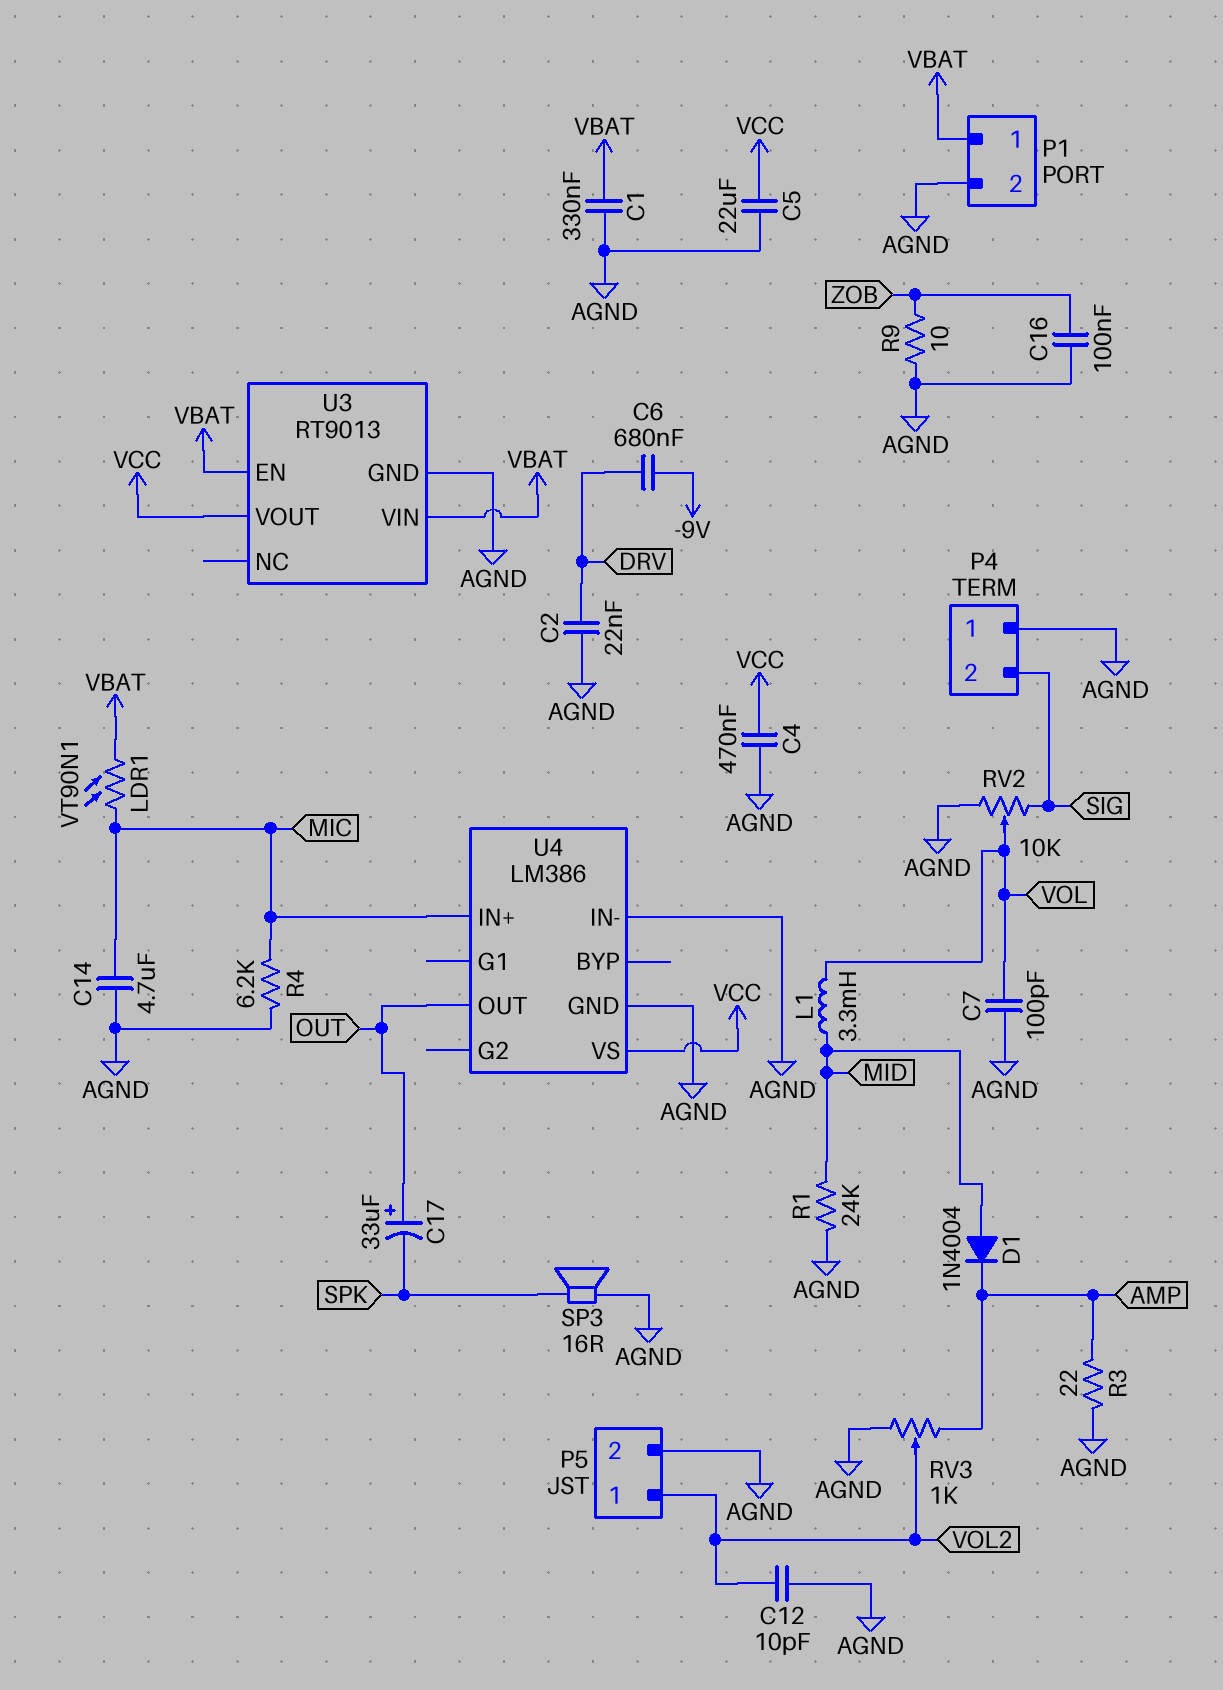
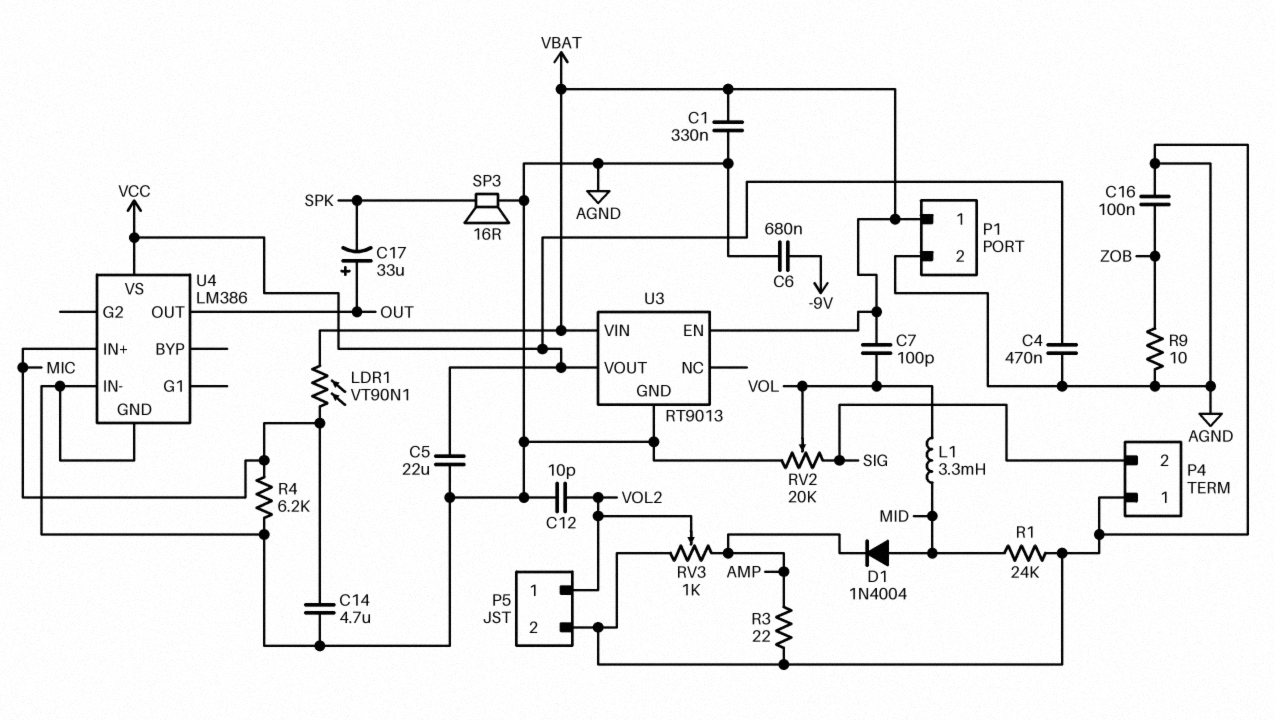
C2: 22nF (AGND, DRV) -> none
C6: 680nF (-9V, DRV) -> 680nF (-9V, AGND)
C7: 100pF (AGND, VOL) -> 100pF (VBAT, VOL)
RV2: 10k (AGND, SIG, wiper VOL) -> 20k (AGND, SIG, wiper VOL)

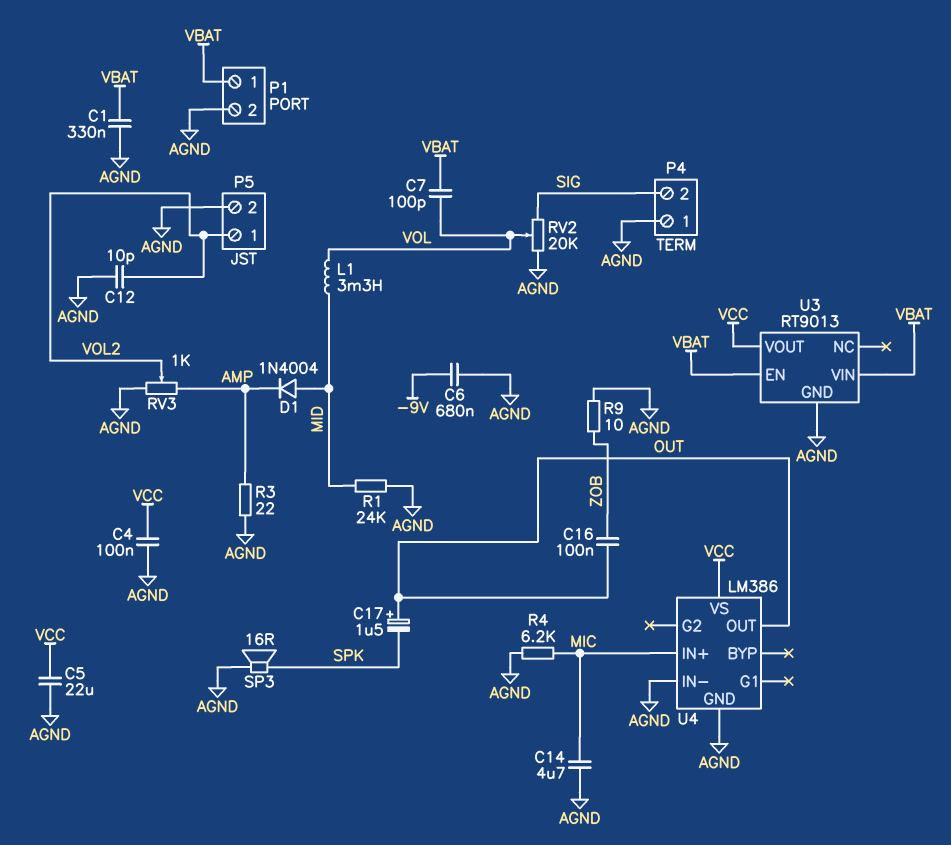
C4: 470nF (AGND, VCC) -> 100nF (AGND, VCC)
C16: 100nF (AGND, ZOB) -> 100nF (OUT, ZOB)
C17: 33uF (plus OUT, minus SPK) -> 1.5uF (plus OUT, minus SPK)
LDR1: VT90N1 (MIC, VBAT) -> none

